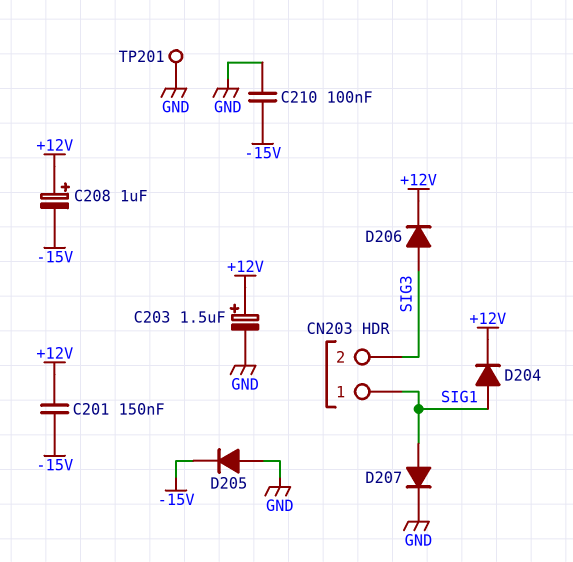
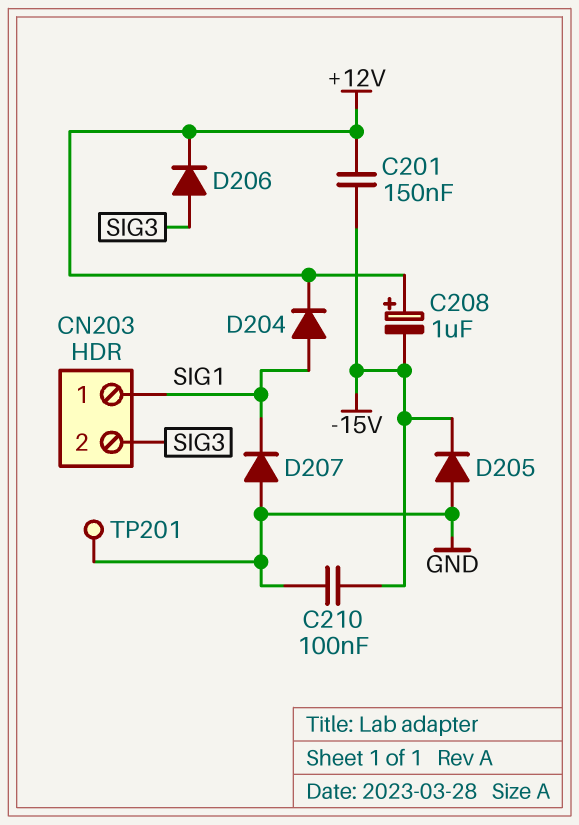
C203: 1.5uF (plus +12V, minus GND) -> none
D207: diode (A SIG1, K GND) -> diode (A GND, K SIG1)

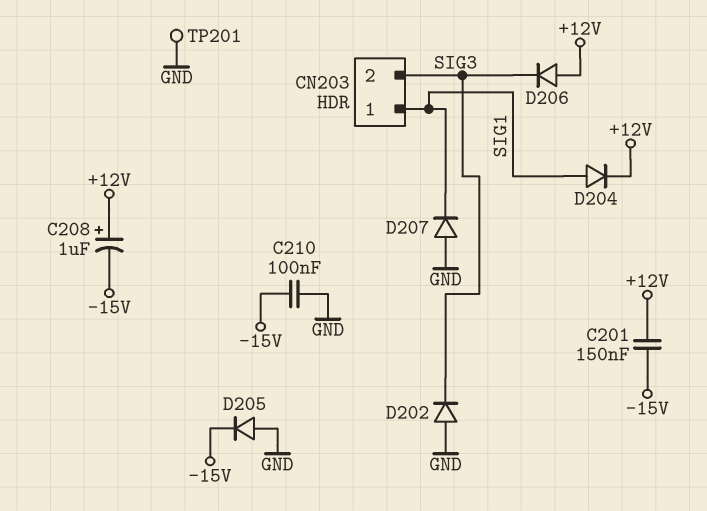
D202: none -> diode (A GND, K SIG3)
D206: diode (A SIG3, K +12V) -> diode (A +12V, K SIG3)

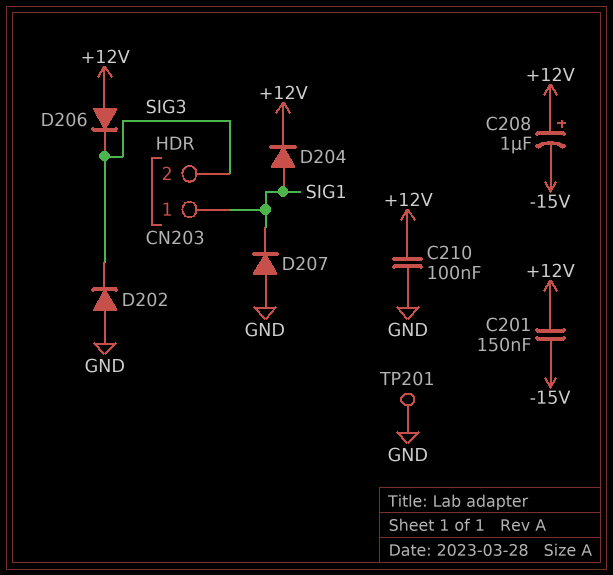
C210: 100nF (-15V, GND) -> 100nF (+12V, GND)
D205: diode (A GND, K -15V) -> none

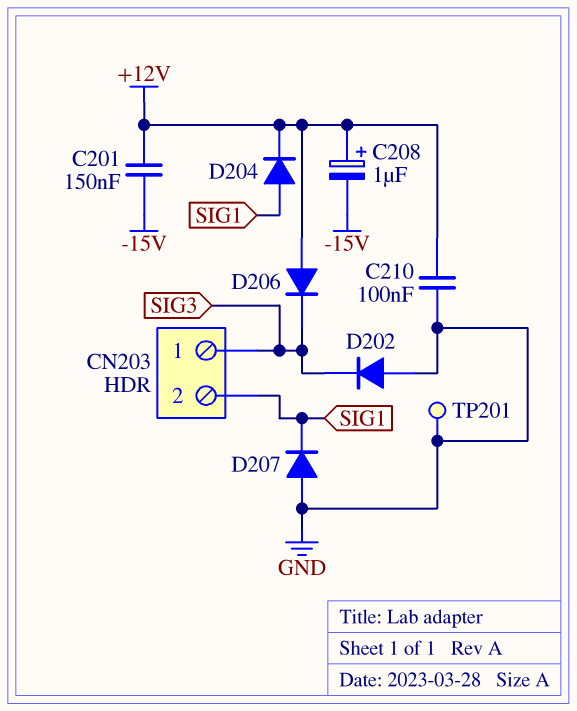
CN203 pin 1: SIG1 -> SIG3
CN203 pin 2: SIG3 -> SIG1

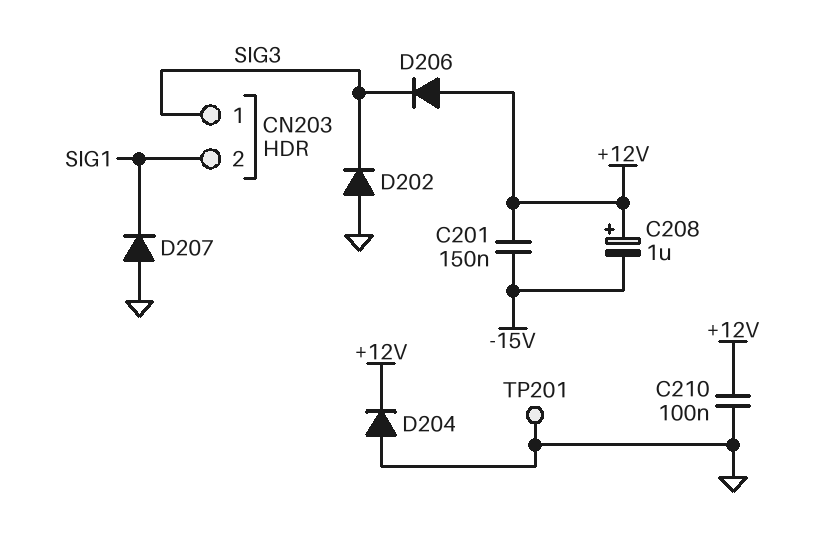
D204: diode (A SIG1, K +12V) -> diode (A GND, K +12V)

